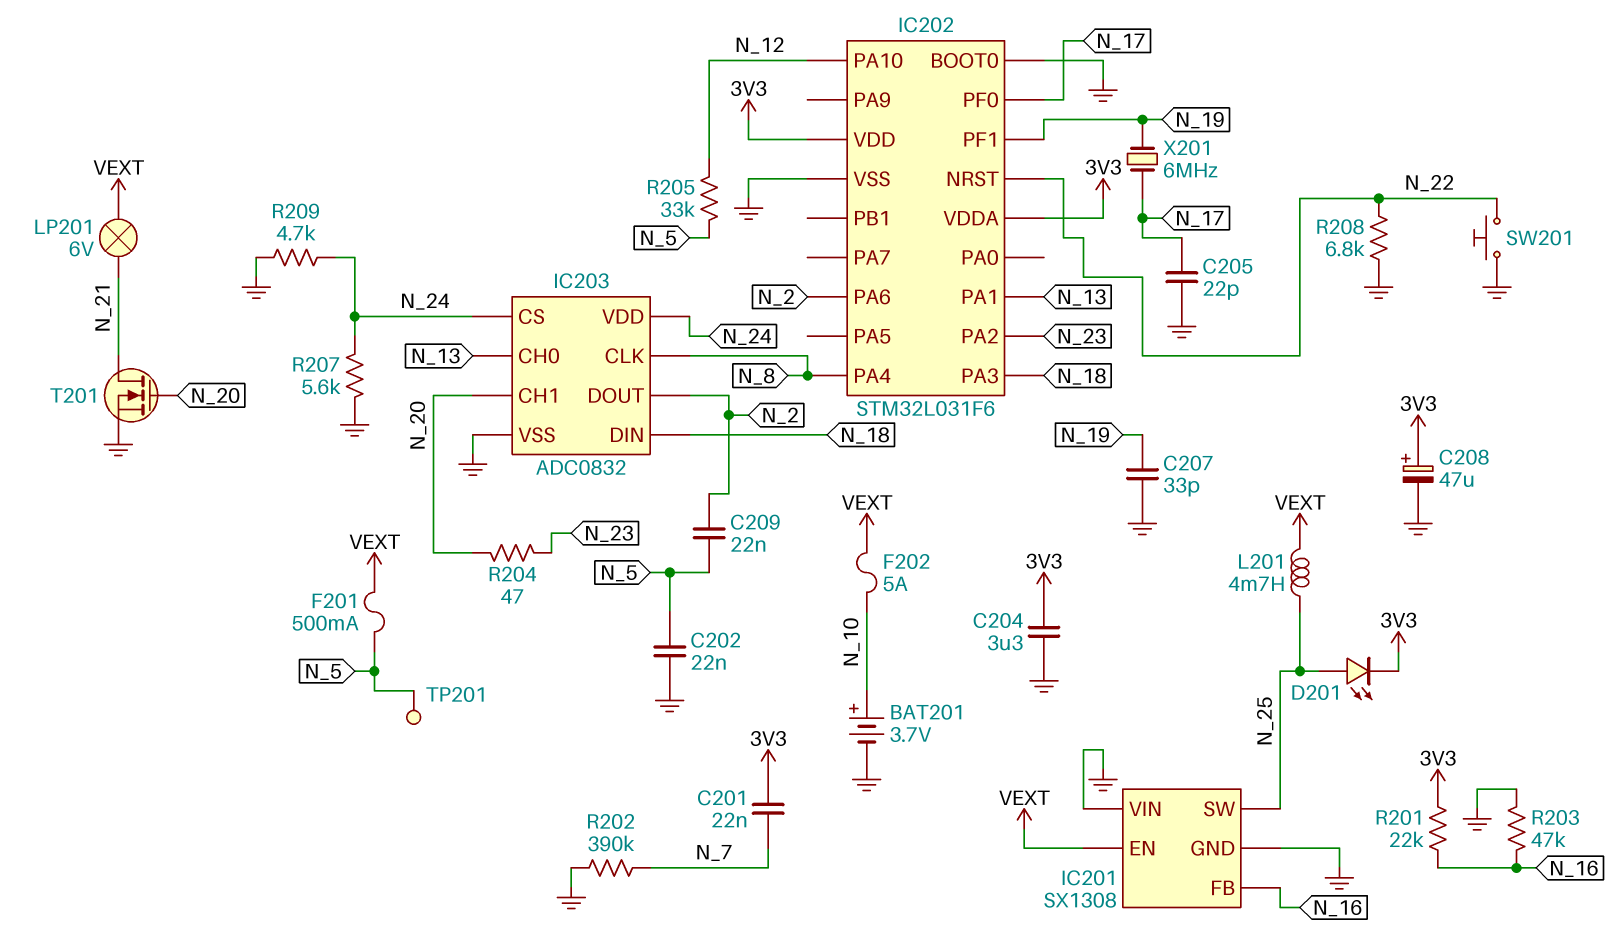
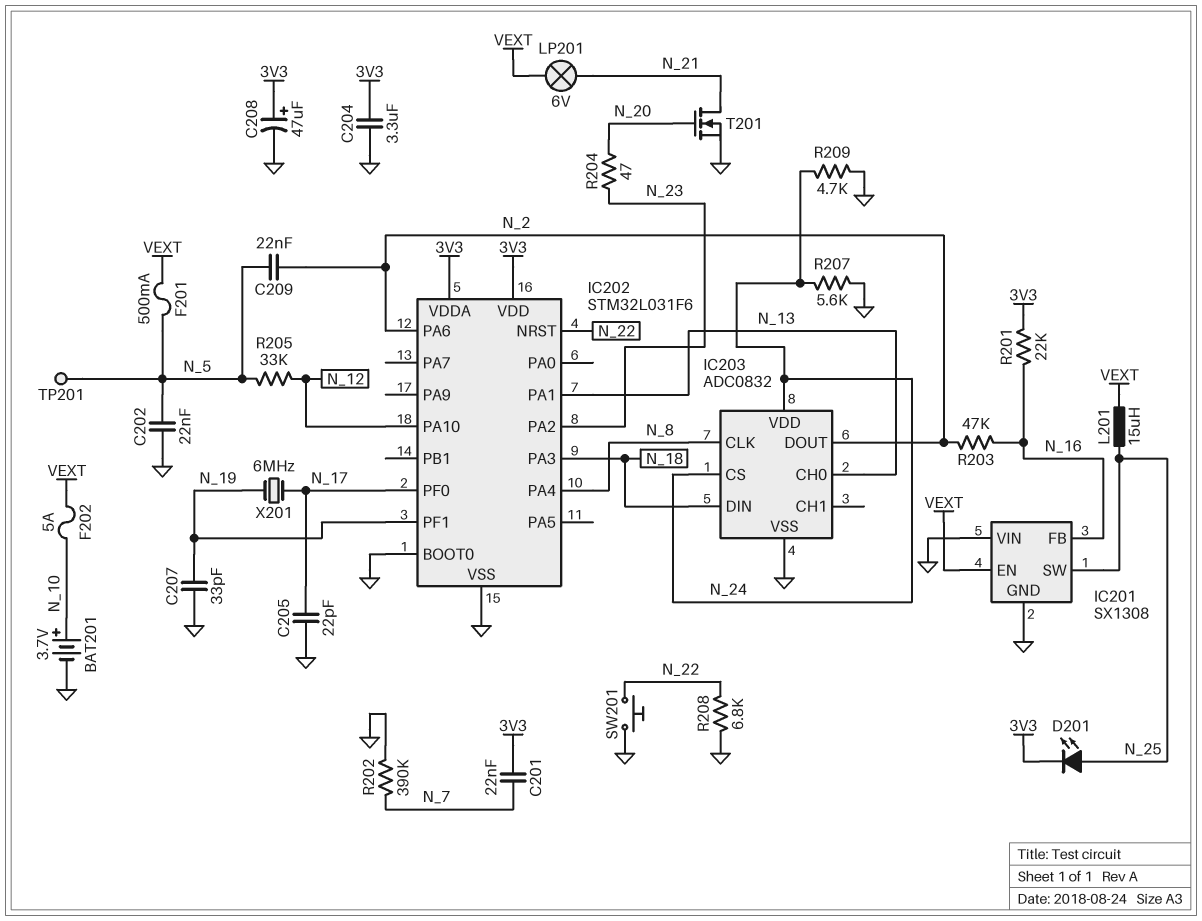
IC203 pin CH1: N_20 -> none
L201: 4.7mH (N_25, VEXT) -> 15uH (N_25, VEXT)
R203: 47k (GND, N_16) -> 47k (N_2, N_16)

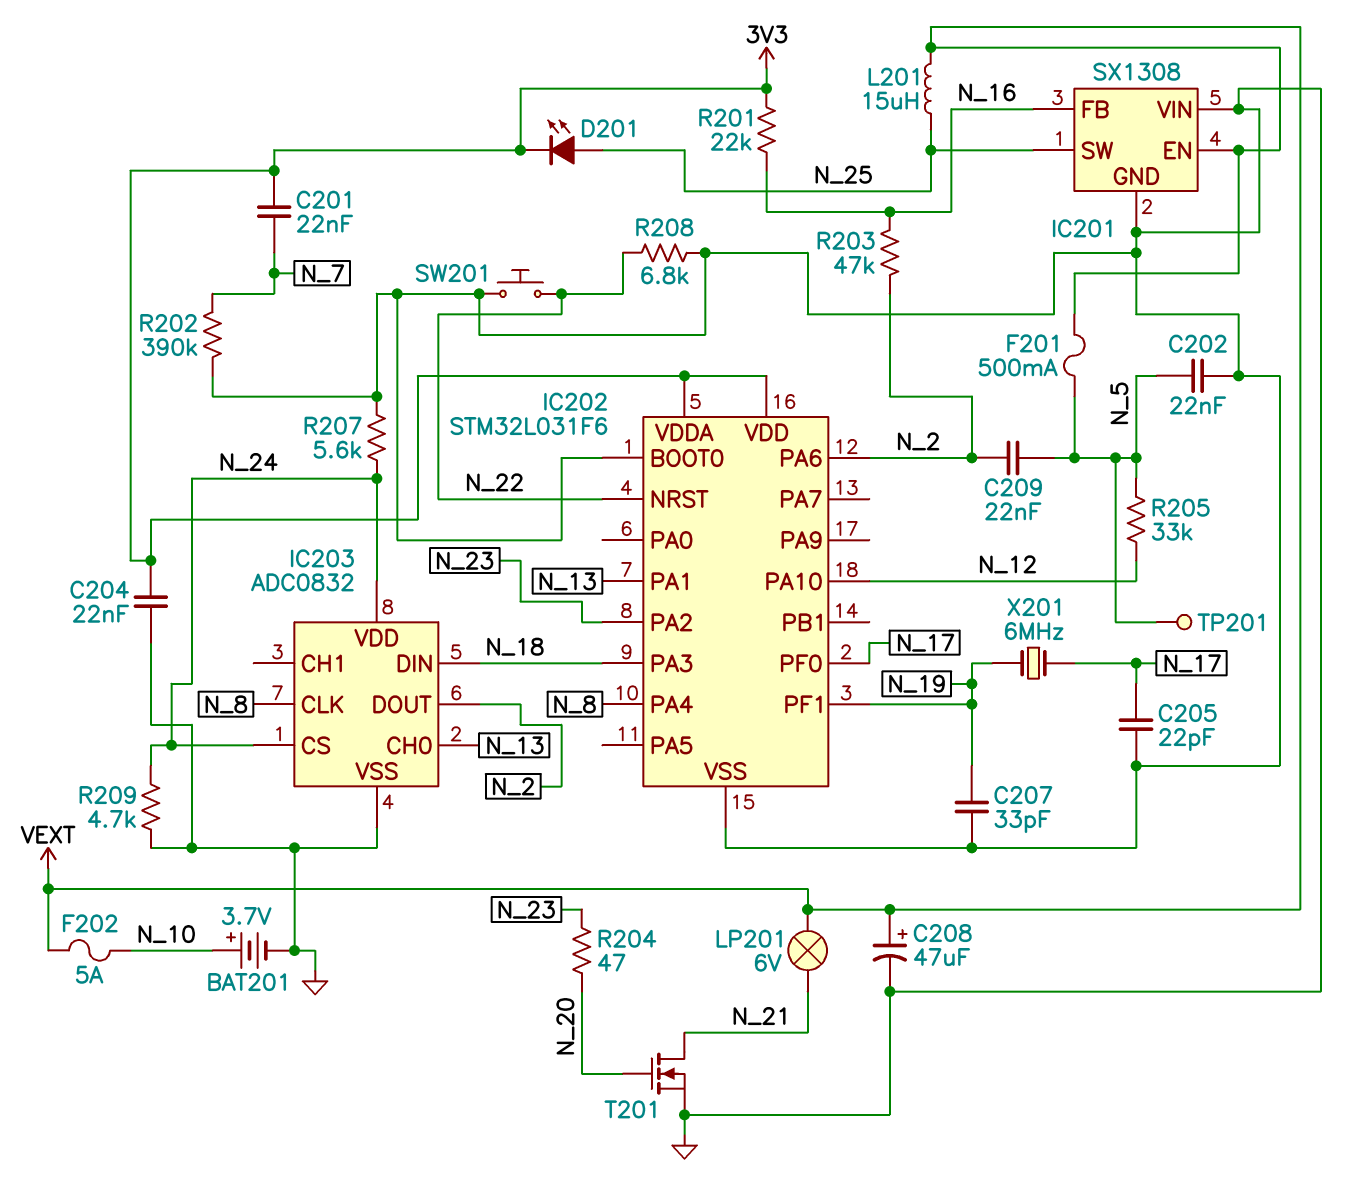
C204: 3.3uF (3V3, GND) -> 22nF (3V3, GND)
C208: 47uF (plus 3V3, minus GND) -> 47uF (plus VEXT, minus GND)

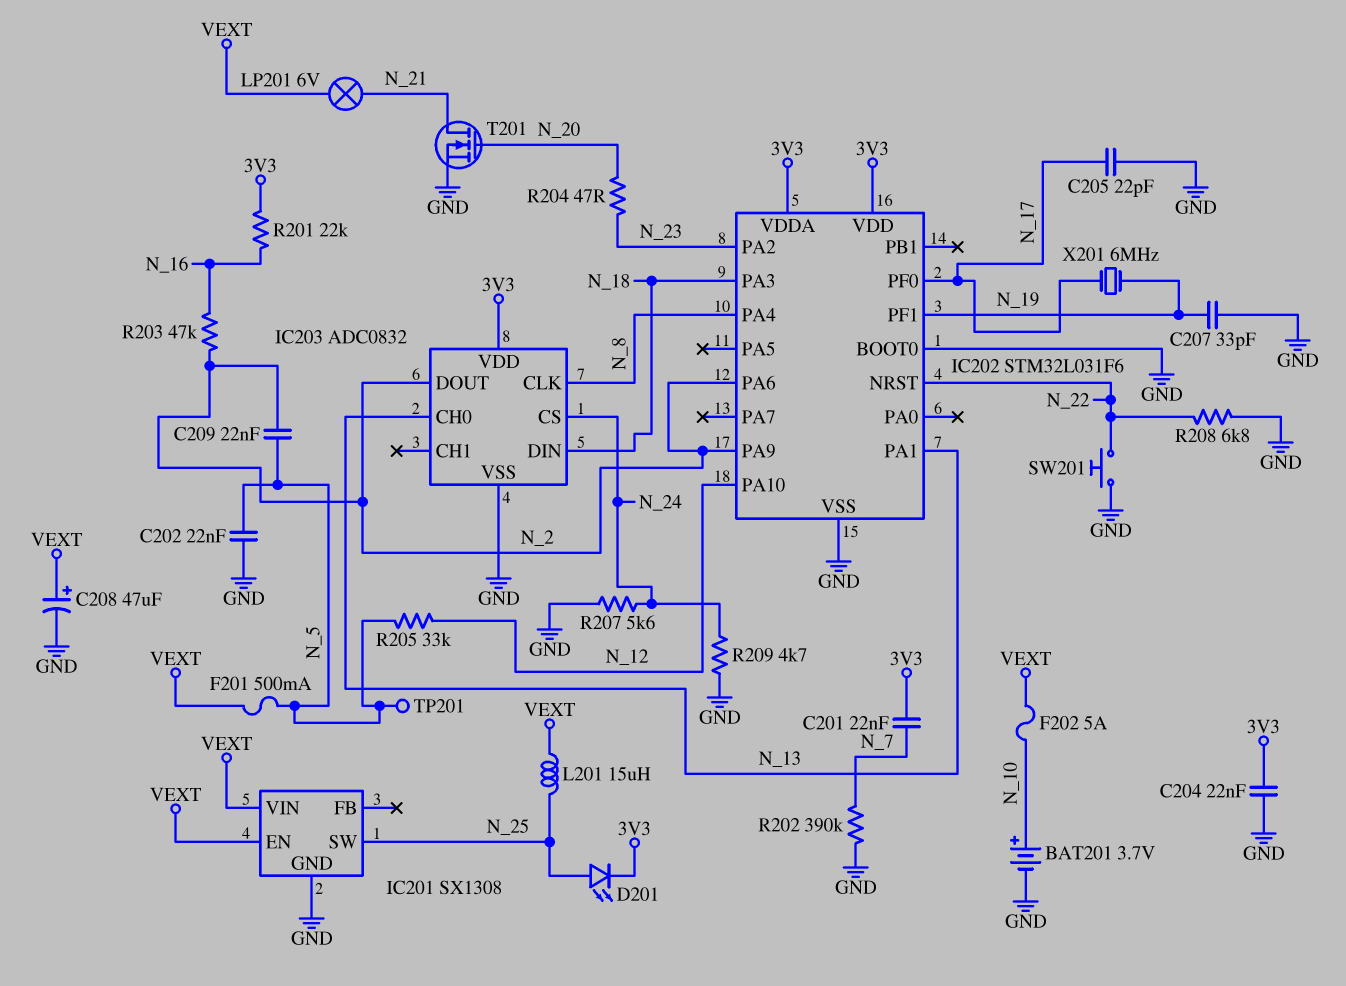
IC201 pin FB: N_16 -> none
IC201 pin VIN: GND -> VEXT
IC202 pin PA9: none -> N_2
IC203 pin VDD: N_24 -> 3V3

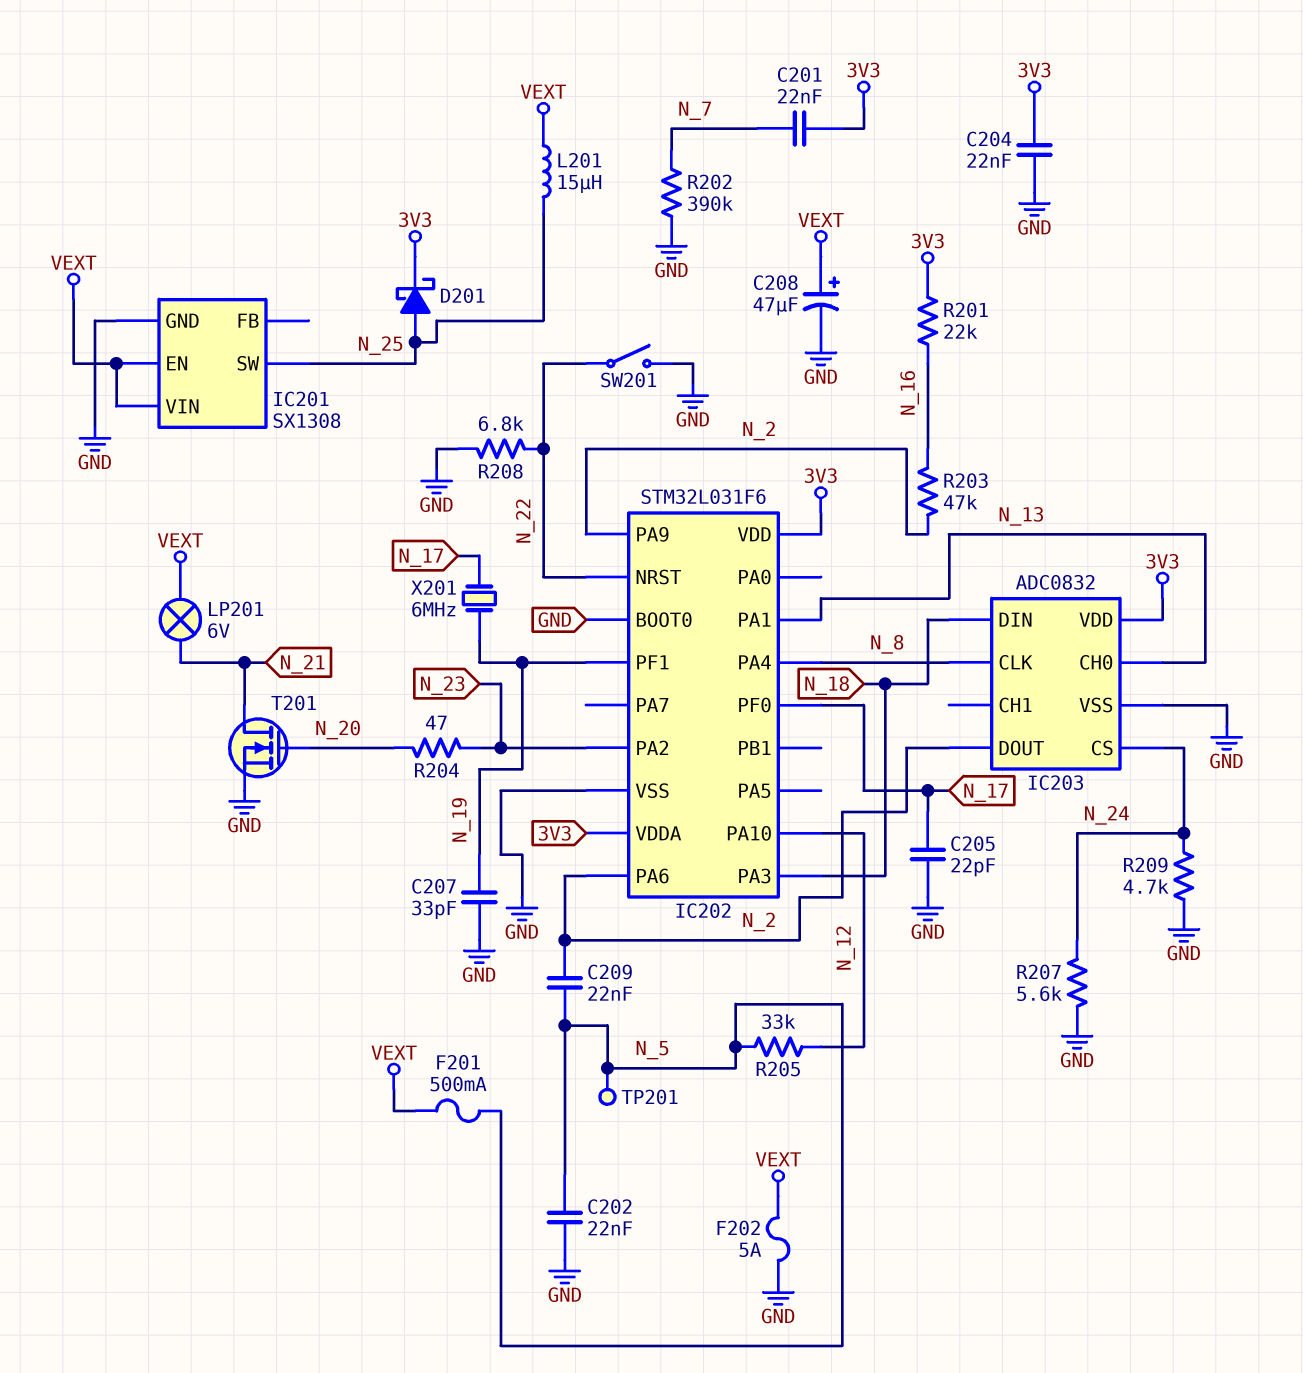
BAT201: 3.7V (plus N_10, minus GND) -> none
D201: LED (A N_25, K 3V3) -> schottky (A N_25, K 3V3)
F202: 5A (N_10, VEXT) -> 5A (GND, VEXT)
SW201: button (GND, N_22) -> switch (GND, N_22)

